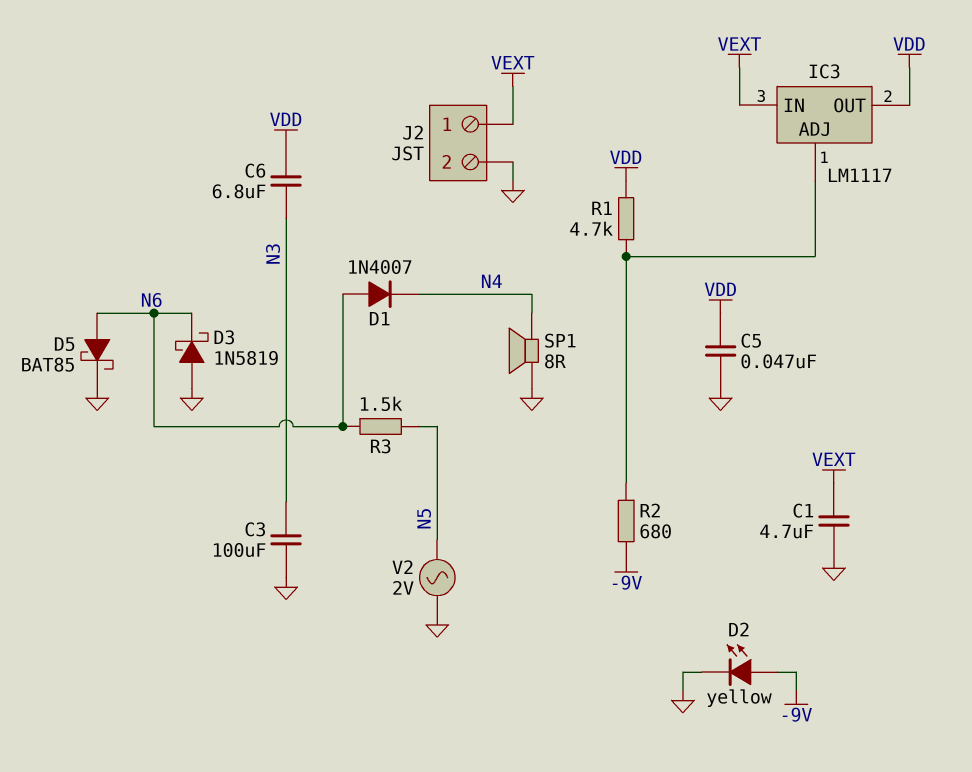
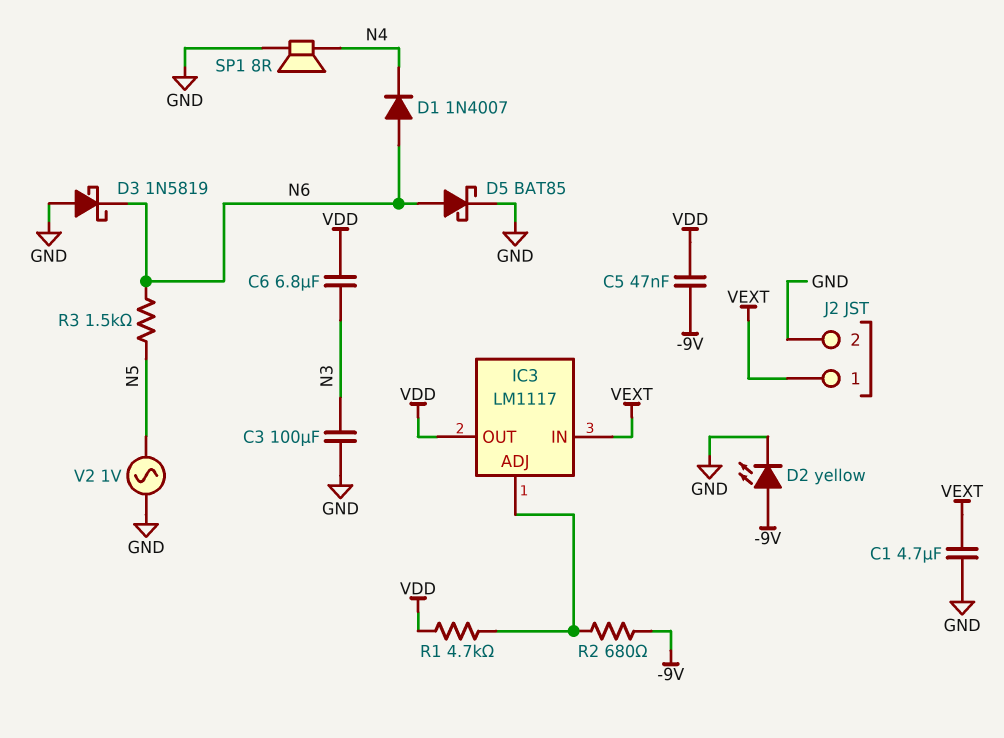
C5: 47nF (GND, VDD) -> 47nF (-9V, VDD)
V2: AC 2V (GND, N5) -> AC 1V (GND, N5)

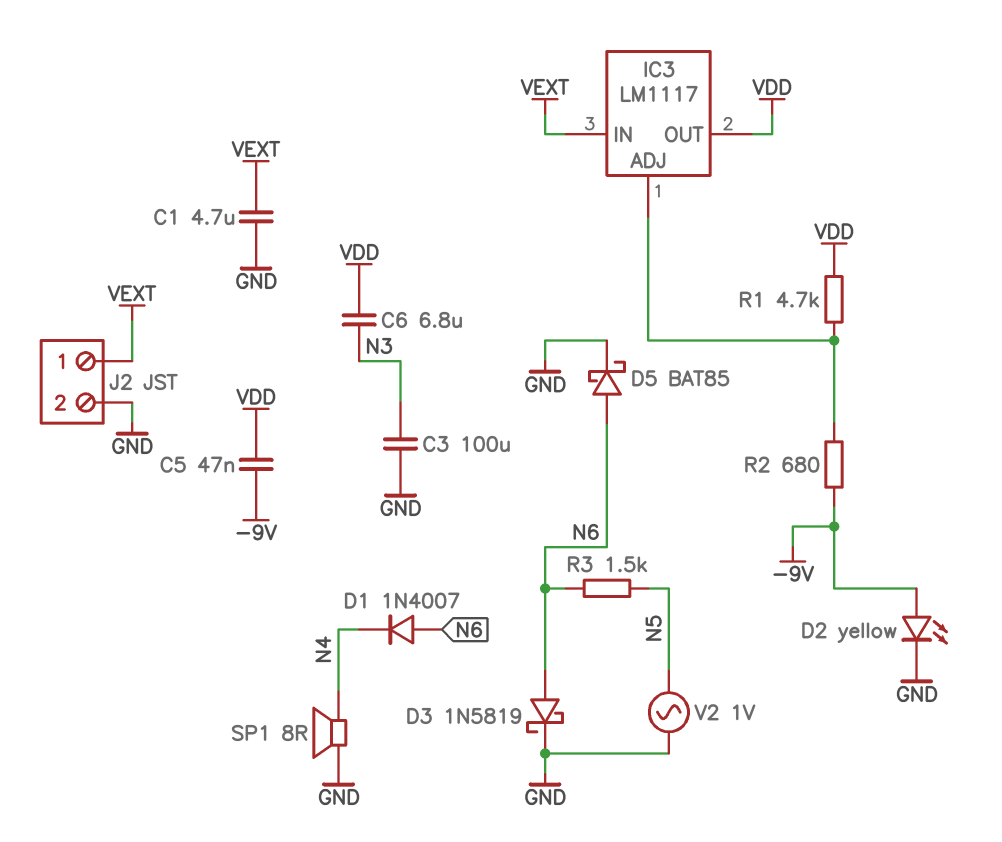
D3: schottky 1N5819 (A GND, K N6) -> schottky 1N5819 (A N6, K GND)

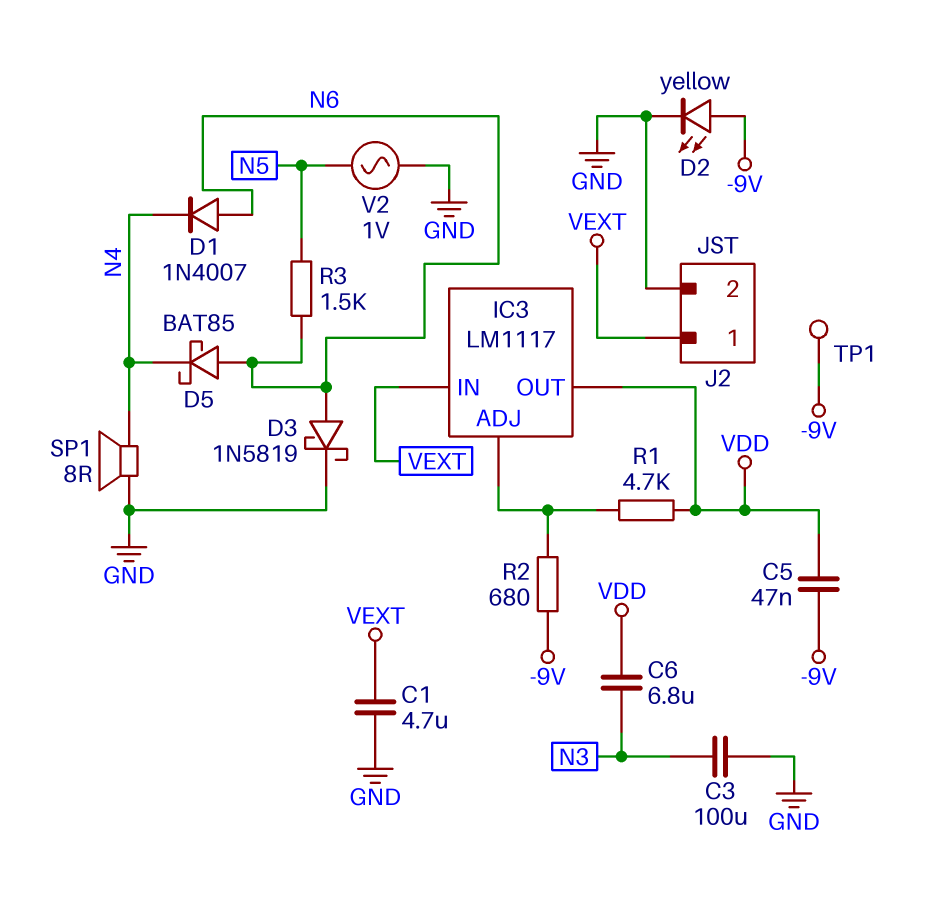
D5: schottky BAT85 (A N6, K GND) -> schottky BAT85 (A N6, K N4)
TP1: none -> test point (-9V)

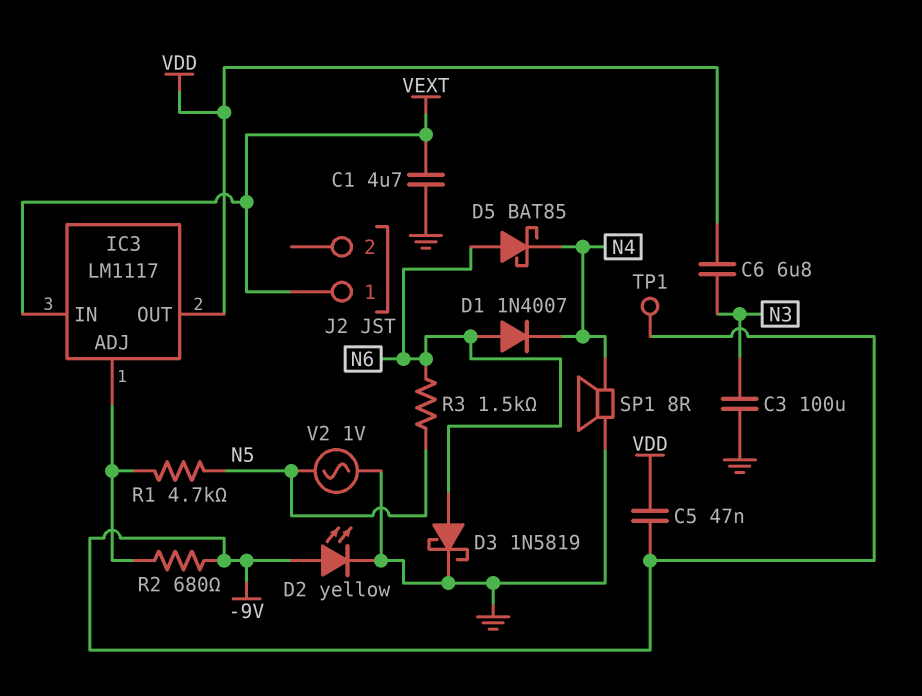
J2 pin 2: GND -> none
R1: 4.7k (IC3/ADJ, VDD) -> 4.7k (IC3/ADJ, N5)

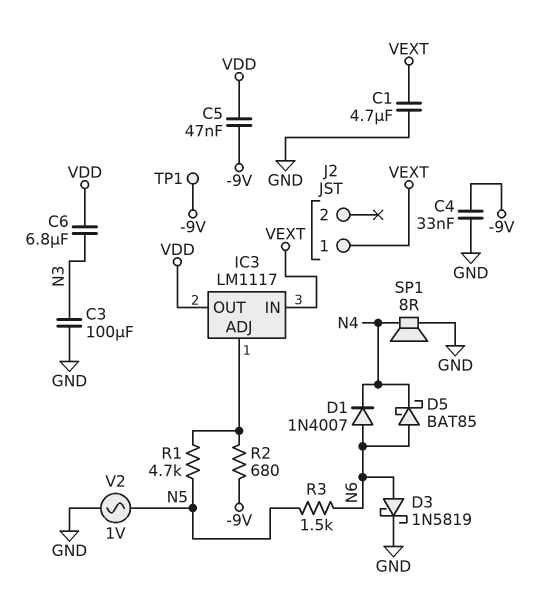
C4: none -> 33nF (-9V, GND)
D2: LED yellow (A -9V, K GND) -> none

